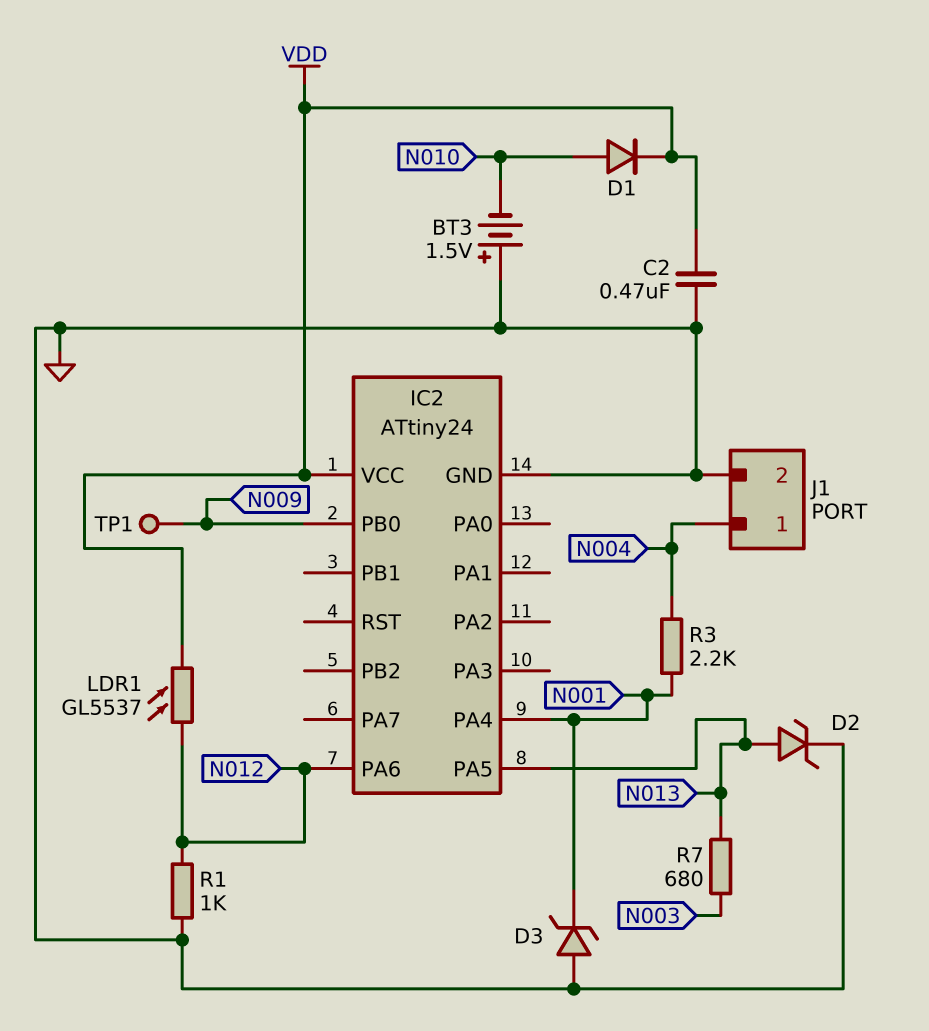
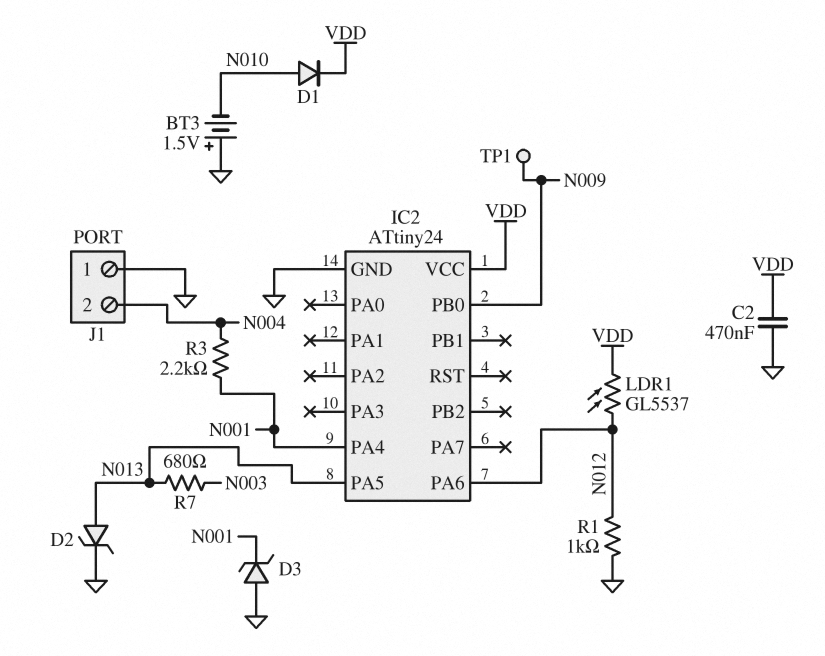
J1 pin 1: N004 -> GND
J1 pin 2: GND -> N004

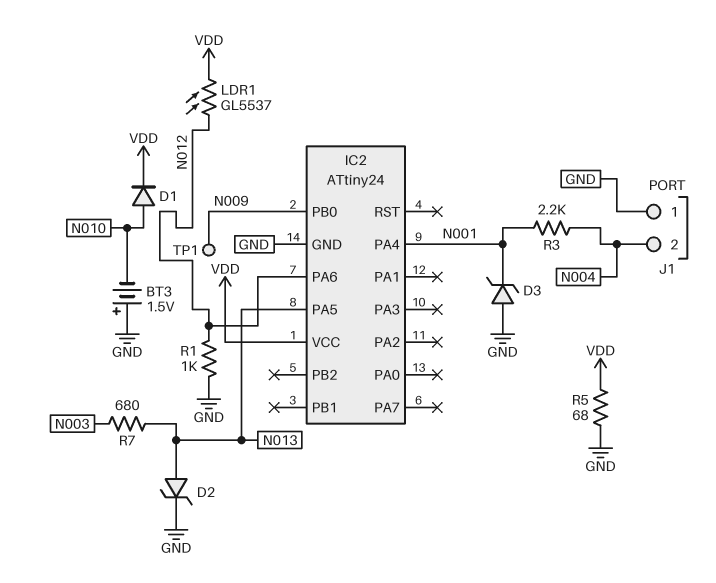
C2: 470nF (GND, VDD) -> none
R5: none -> 68 (GND, VDD)

